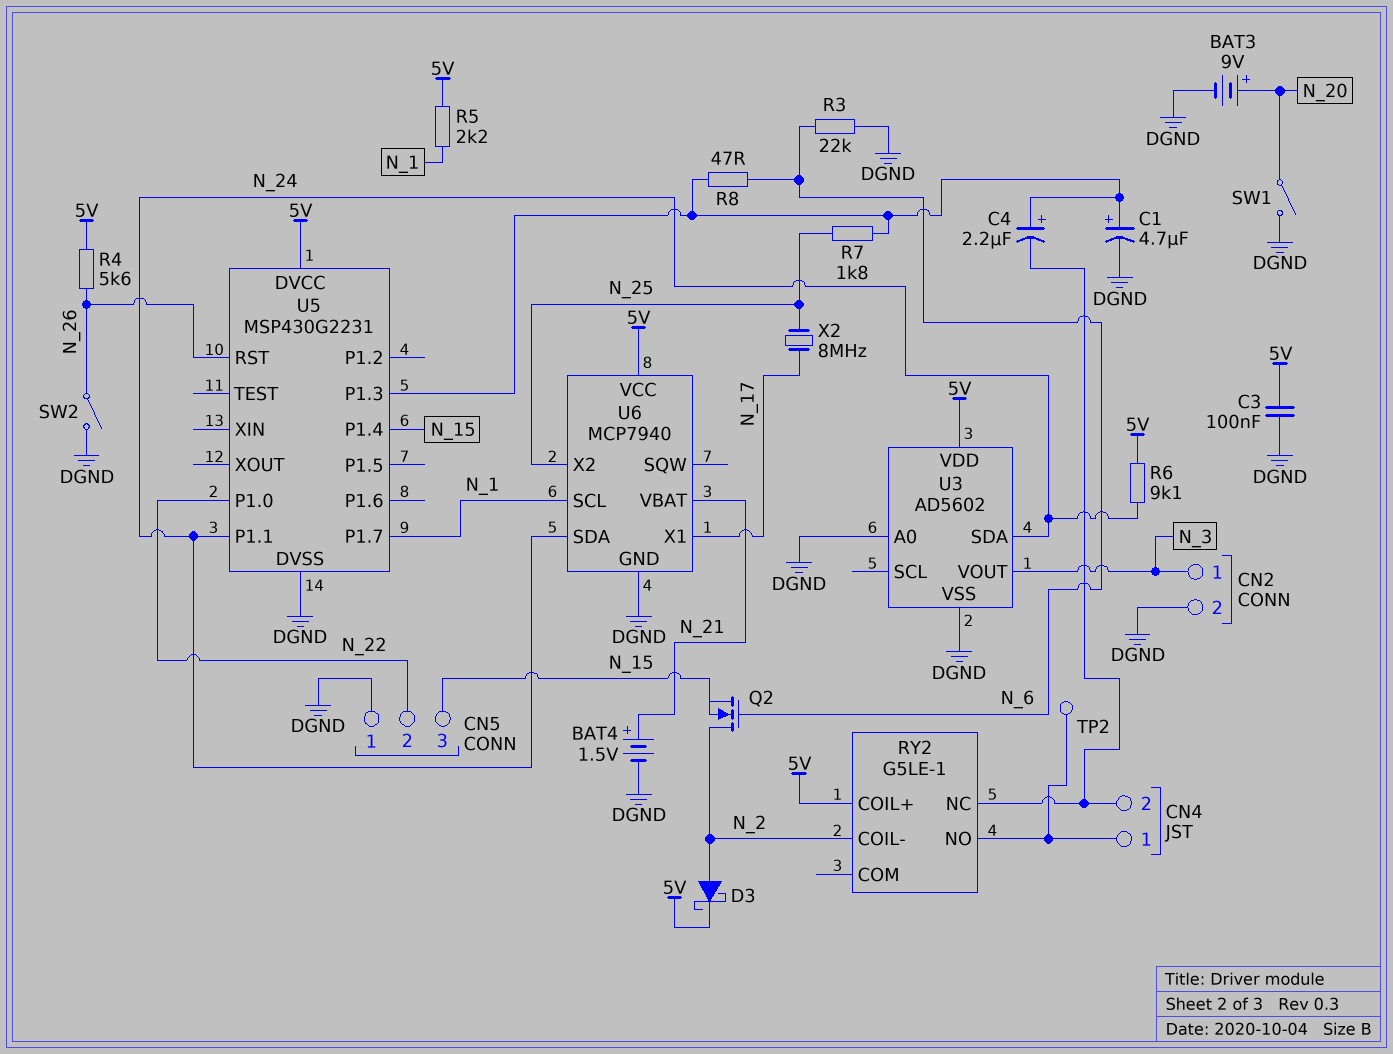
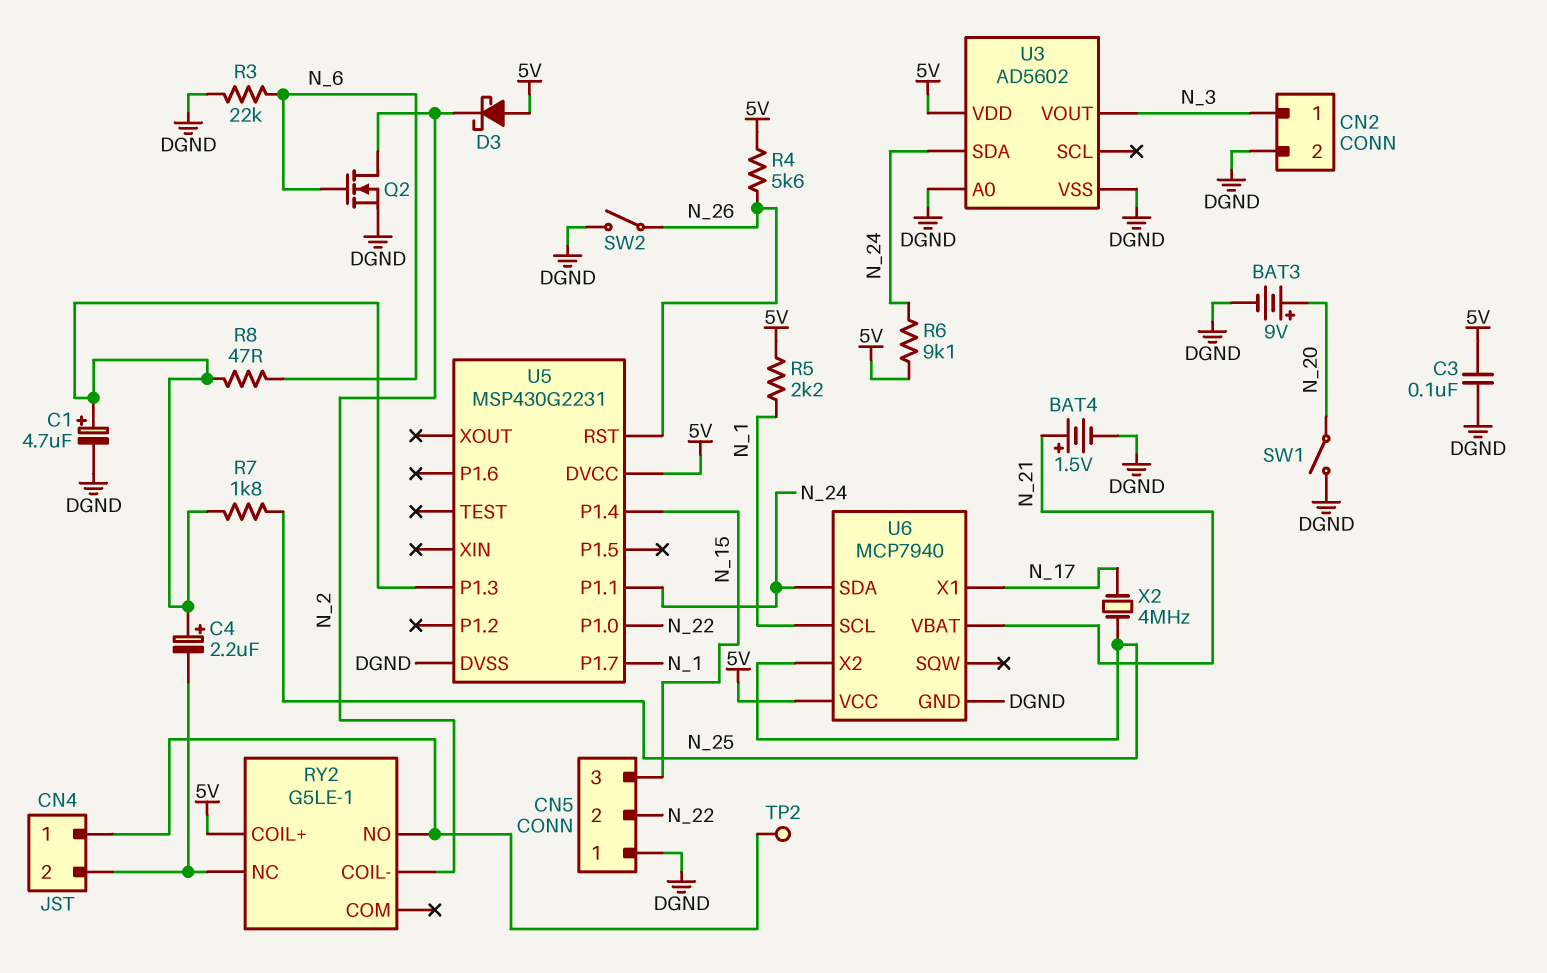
D3: schottky (A N_2, K 5V) -> schottky (A 5V, K N_2)
Q2: NMOS (G N_6, D N_2, S N_15) -> NMOS (G N_6, D N_2, S DGND)
X2: 8MHz (N_17, N_25) -> 4MHz (N_17, N_25)

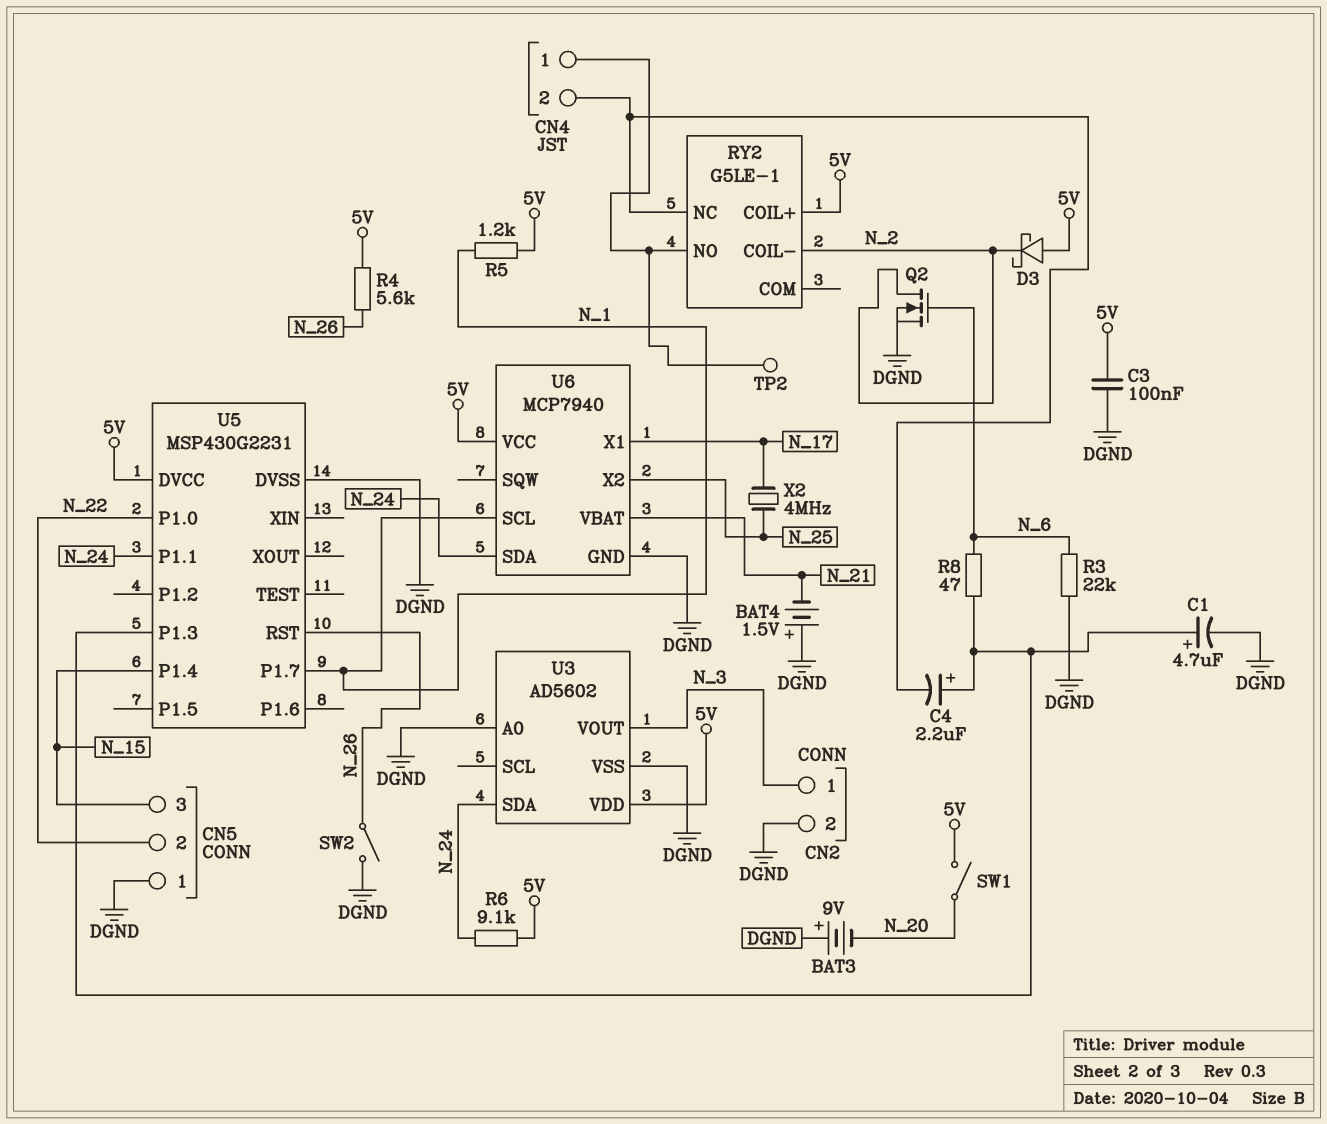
BAT3: 9V (plus N_20, minus DGND) -> 9V (plus DGND, minus N_20)
BAT4: 1.5V (plus N_21, minus DGND) -> 1.5V (plus DGND, minus N_21)
R5: 2.2k (5V, N_1) -> 1.2k (5V, N_1)
R7: 1.8k (N_25, U5/P1.3) -> none
SW1: switch (DGND, N_20) -> switch (5V, N_20)

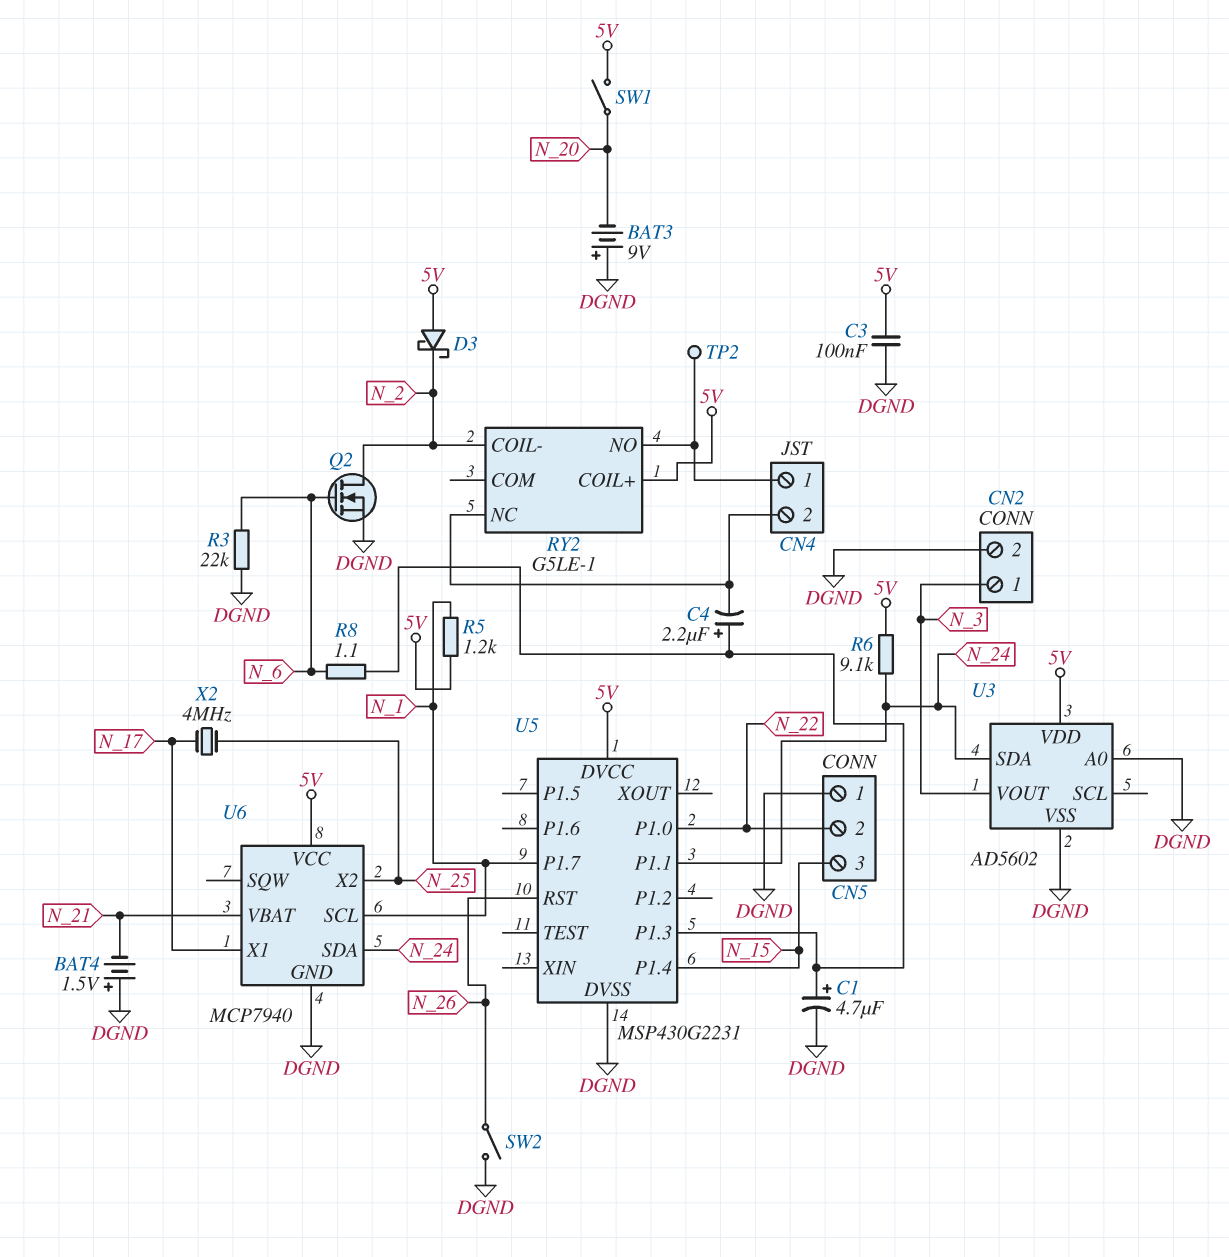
R4: 5.6k (5V, N_26) -> none
R8: 47 (N_6, U5/P1.3) -> 1.1 (N_6, U5/P1.3)

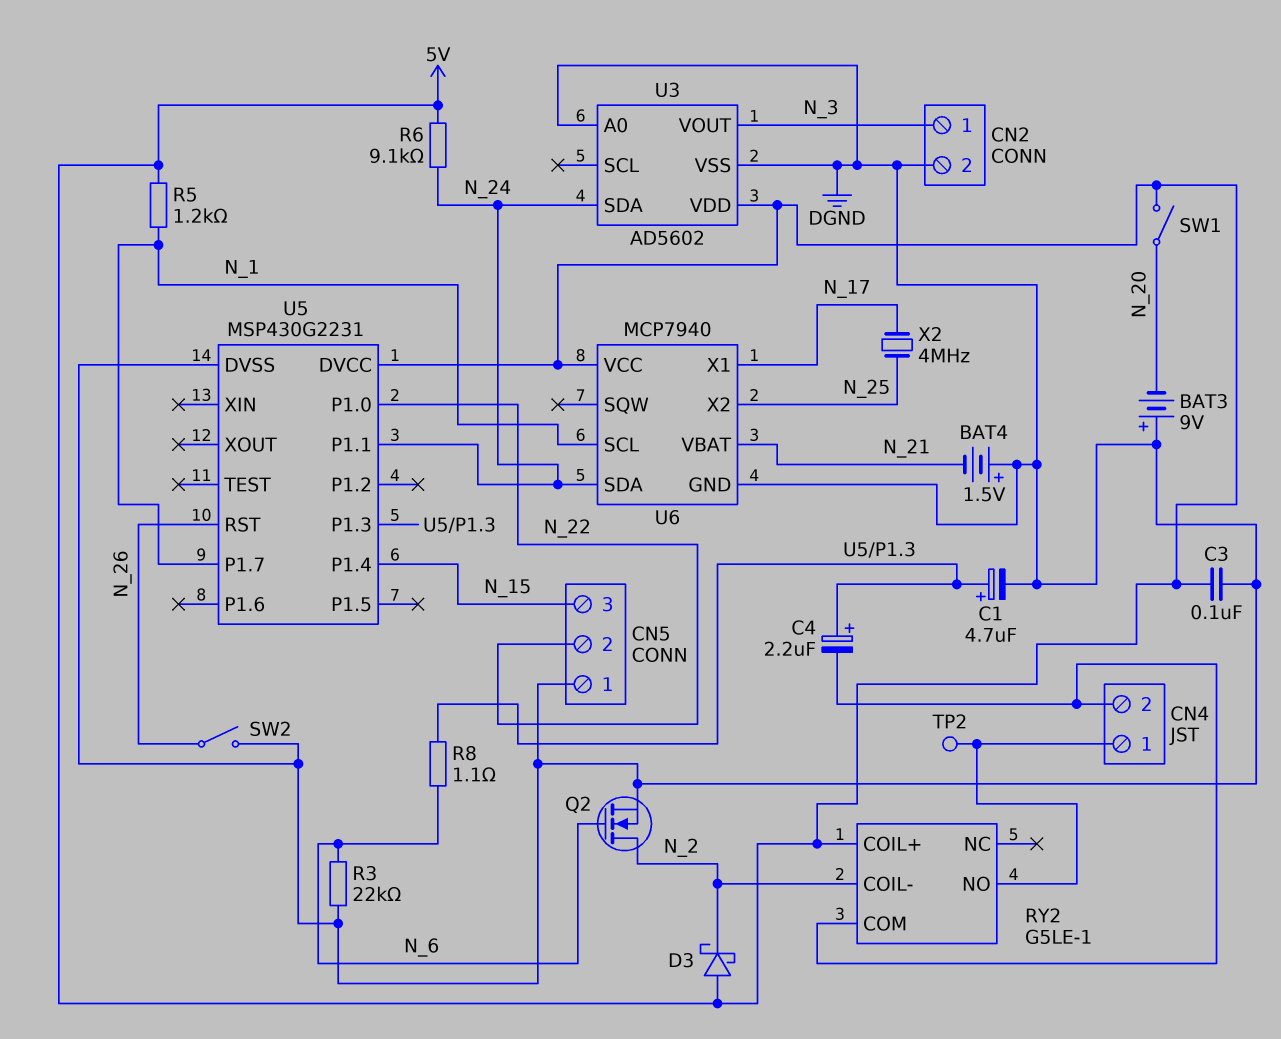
RY2 pin COM: none -> CN4/2
RY2 pin NC: CN4/2 -> none

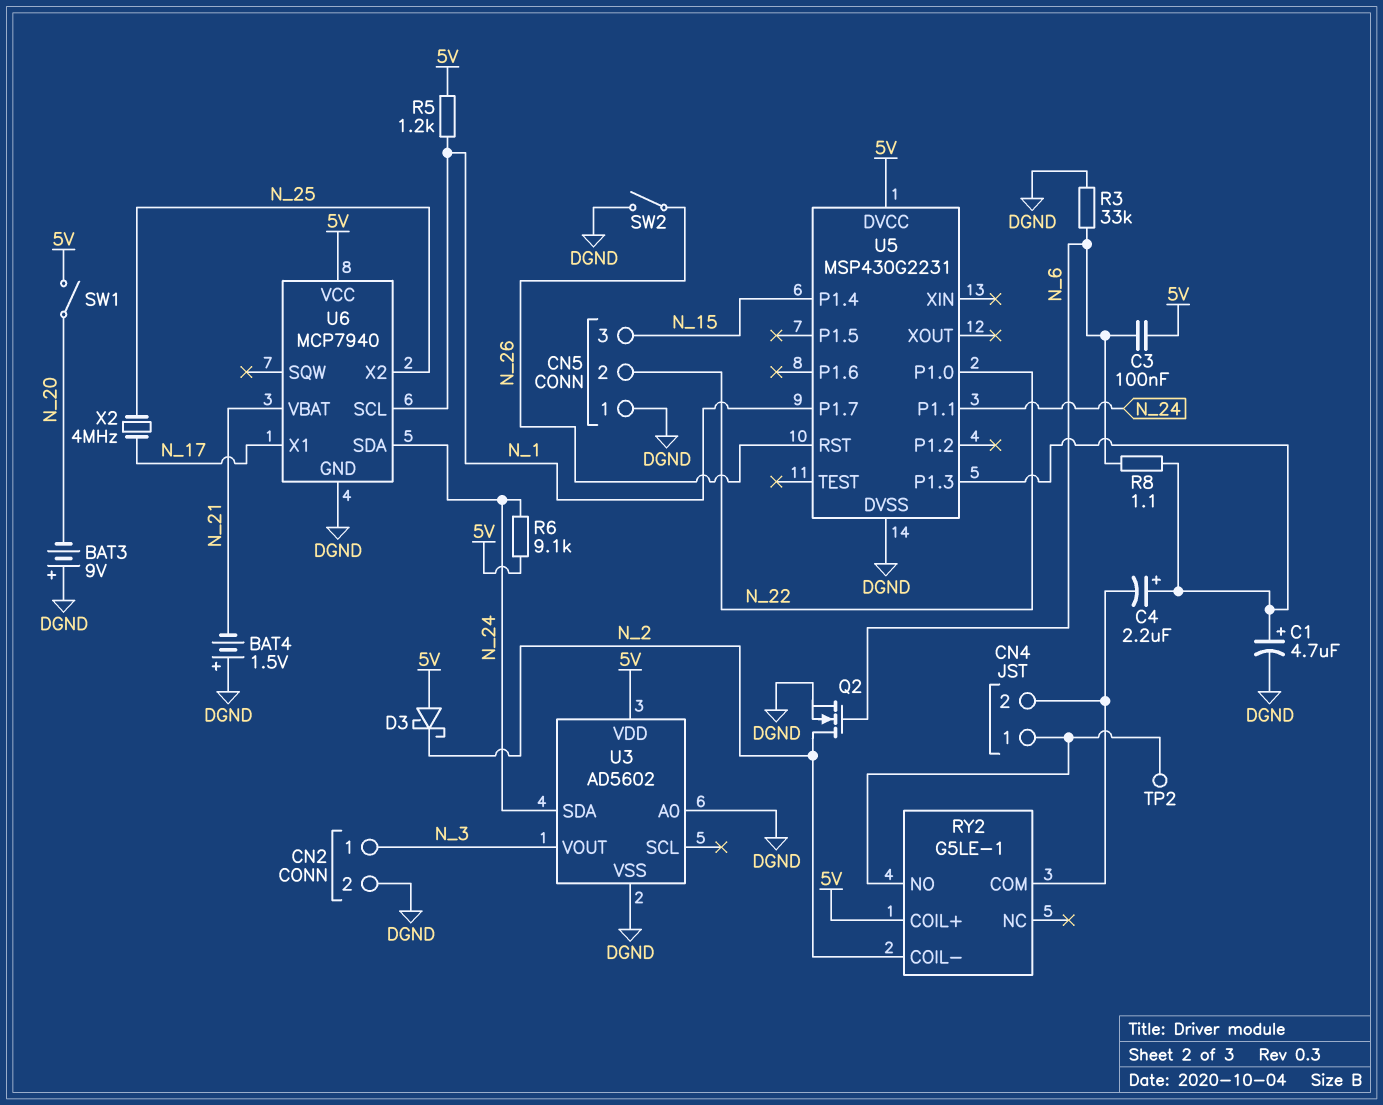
C3: 100nF (5V, DGND) -> 100nF (5V, N_6)
R3: 22k (DGND, N_6) -> 33k (DGND, N_6)

